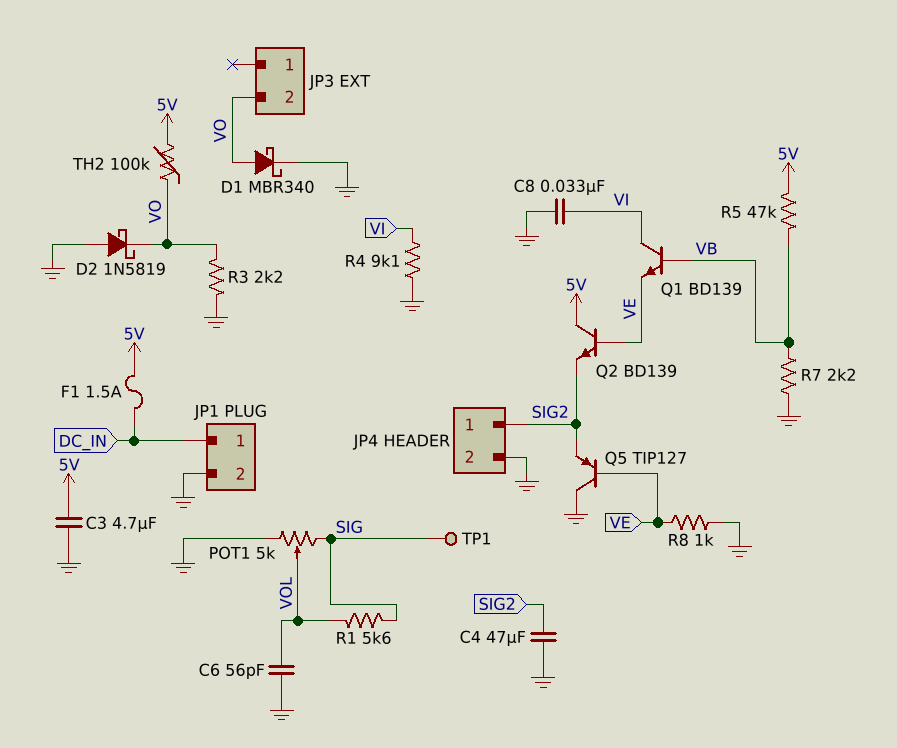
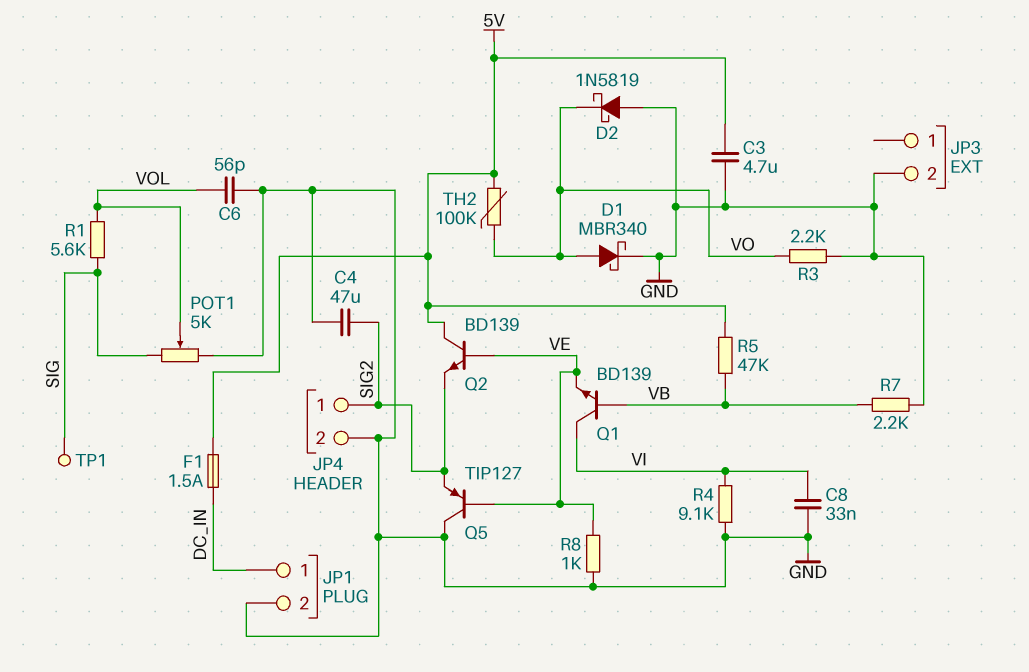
JP3 pin 2: VO -> GND

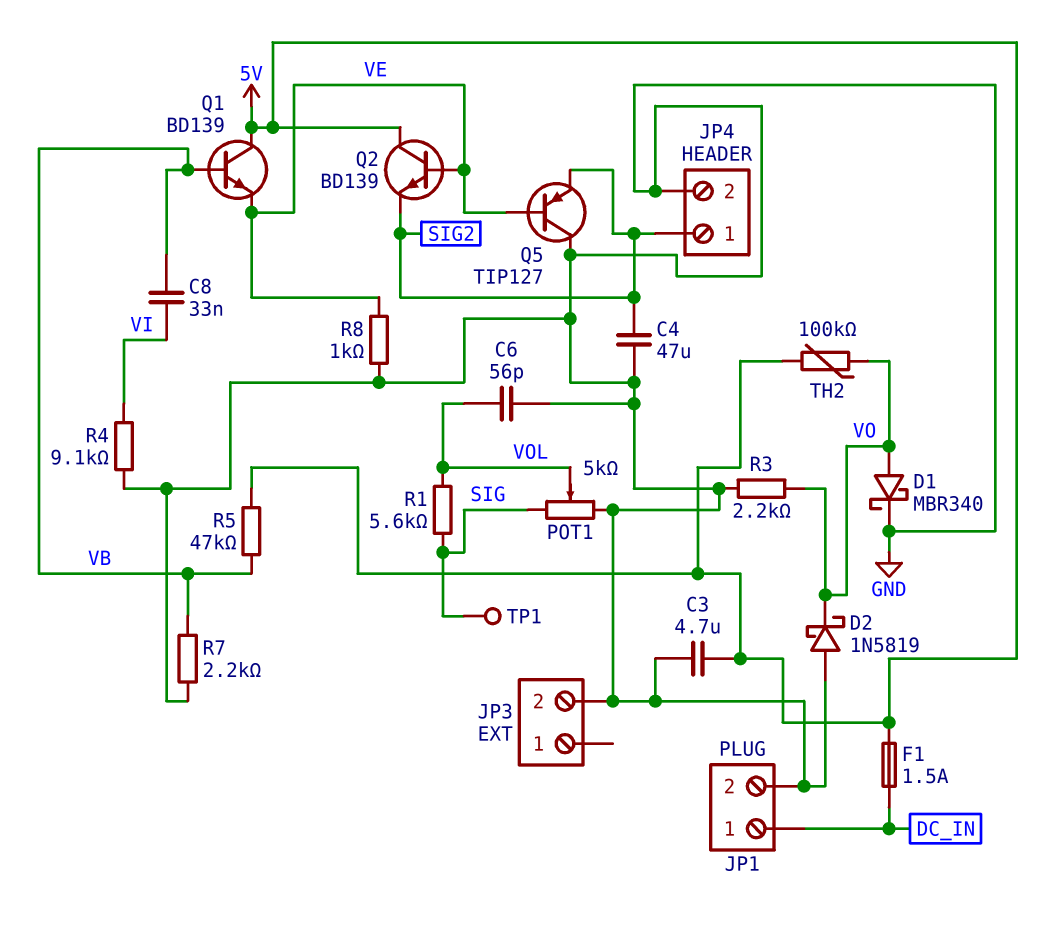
C8: 33nF (GND, VI) -> 33nF (VB, VI)
Q1: NPN BD139 (B VB, C VI, E VE) -> NPN BD139 (B VB, C 5V, E VE)

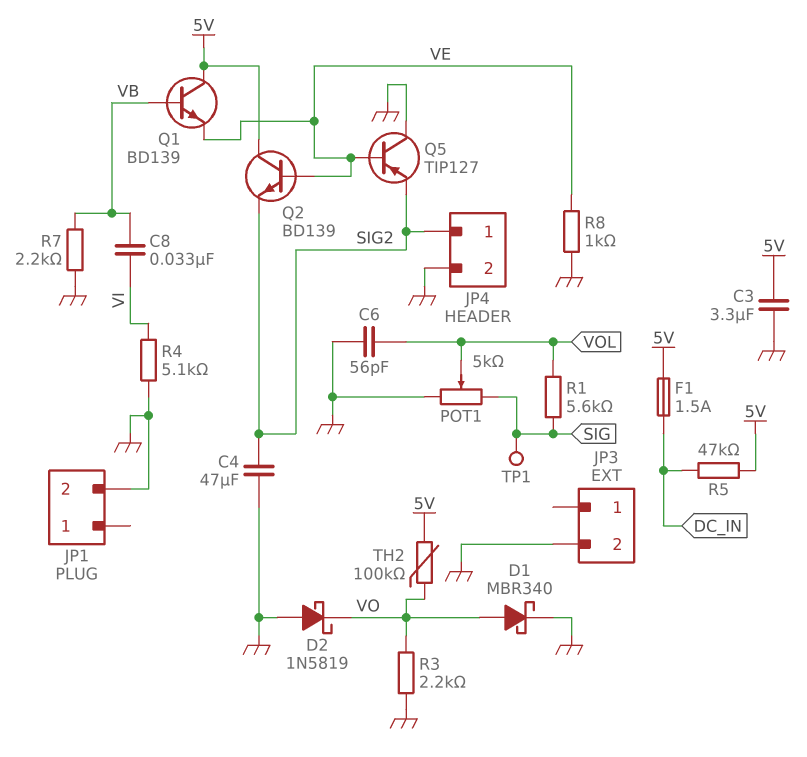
C3: 4.7uF (5V, GND) -> 3.3uF (5V, GND)
JP1 pin 1: DC_IN -> none
R4: 9.1k (GND, VI) -> 5.1k (GND, VI)
R5: 47k (5V, VB) -> 47k (5V, DC_IN)

